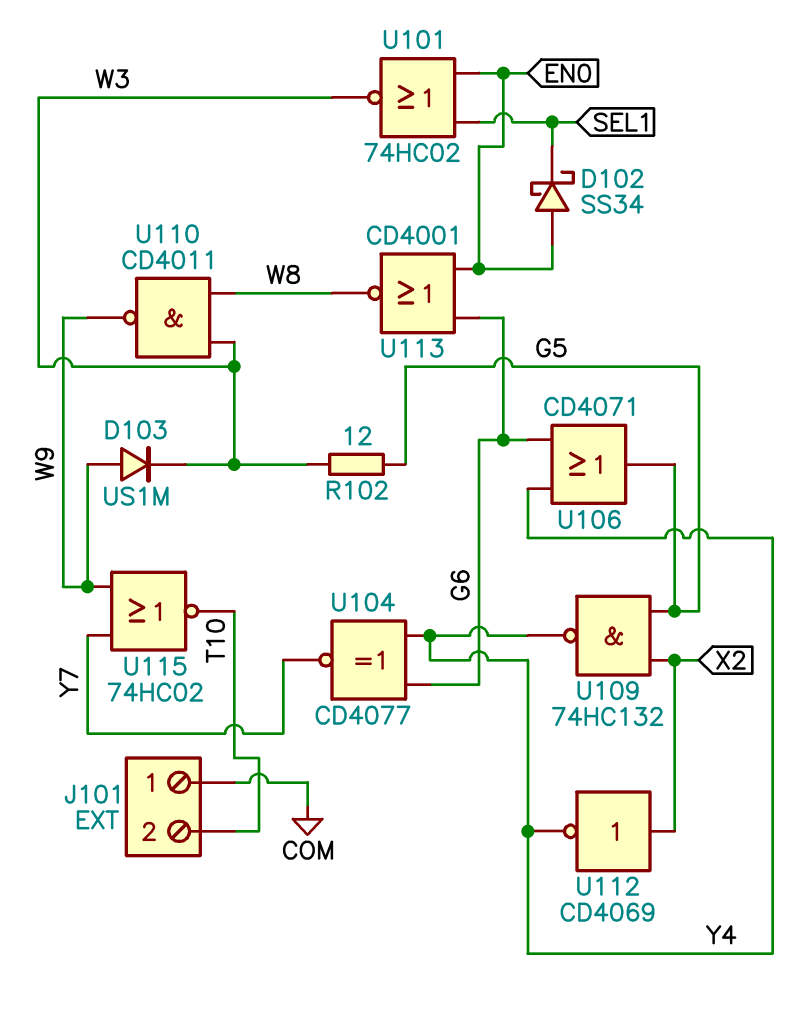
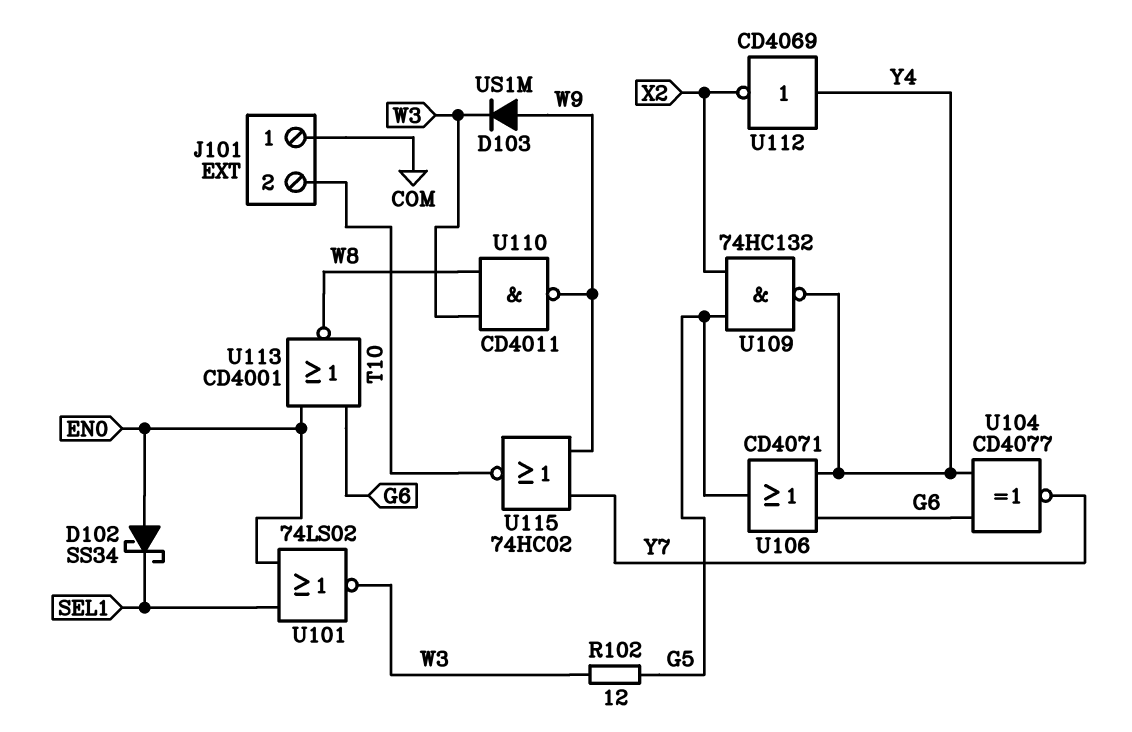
U101: NOR 74HC02 (in EN0, in SEL1, out W3) -> NOR 74LS02 (in EN0, in SEL1, out W3)
U112: NOT CD4069 (in X2, out Y4) -> NOT CD4069 (in Y4, out X2)

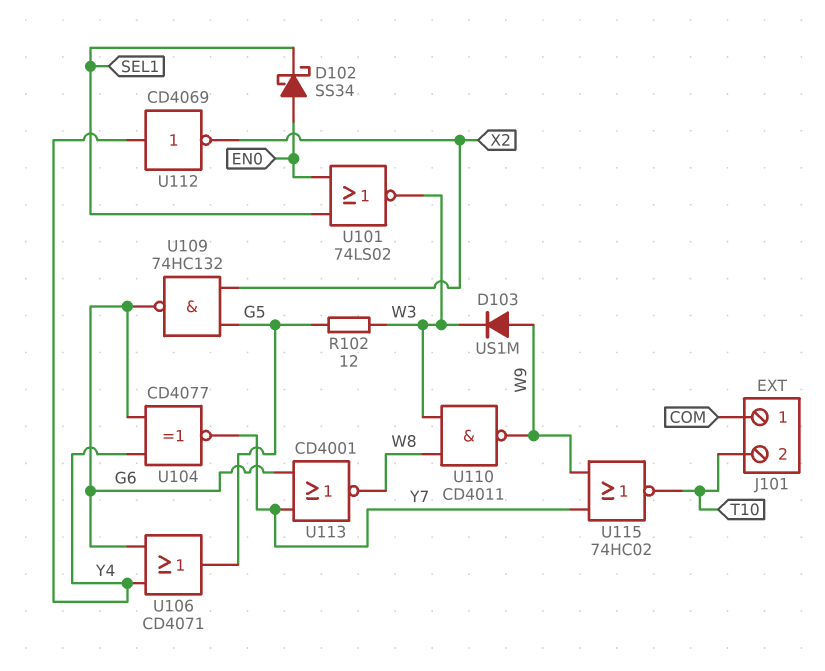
U109: NAND 74HC132 (in G5, in X2, out Y4) -> NAND 74HC132 (in G5, in X2, out G6)
U113: NOR CD4001 (in EN0, in G6, out W8) -> NOR CD4001 (in G6, in Y7, out W8)

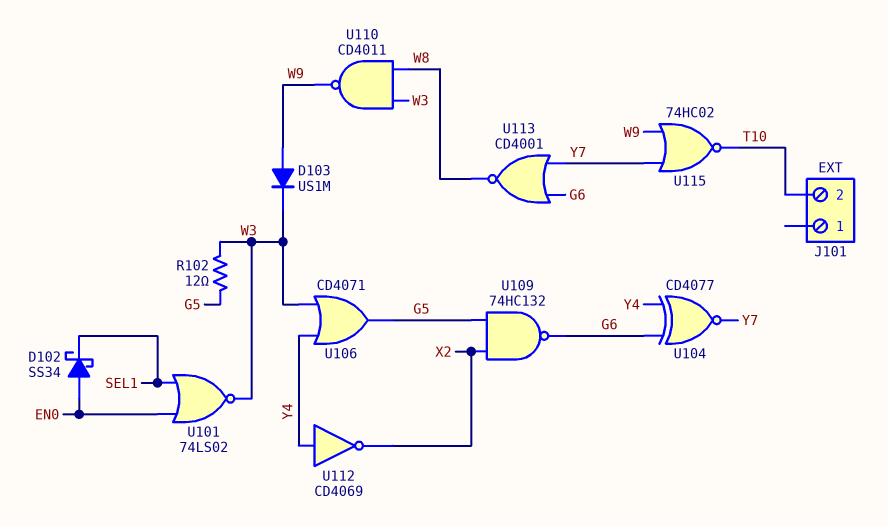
J101 pin 1: COM -> none
U106: OR CD4071 (in G6, in Y4, out G5) -> OR CD4071 (in W3, in Y4, out G5)

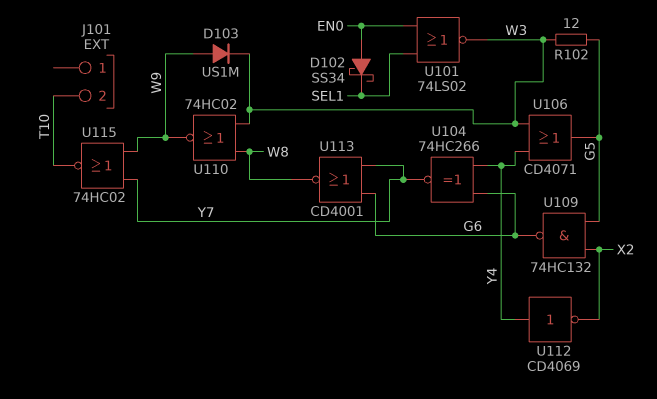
U104: XNOR CD4077 (in G6, in Y4, out Y7) -> XNOR 74HC266 (in G6, in Y4, out Y7)
U110: NAND CD4011 (in W3, in W8, out W9) -> NOR 74HC02 (in W3, in W8, out W9)

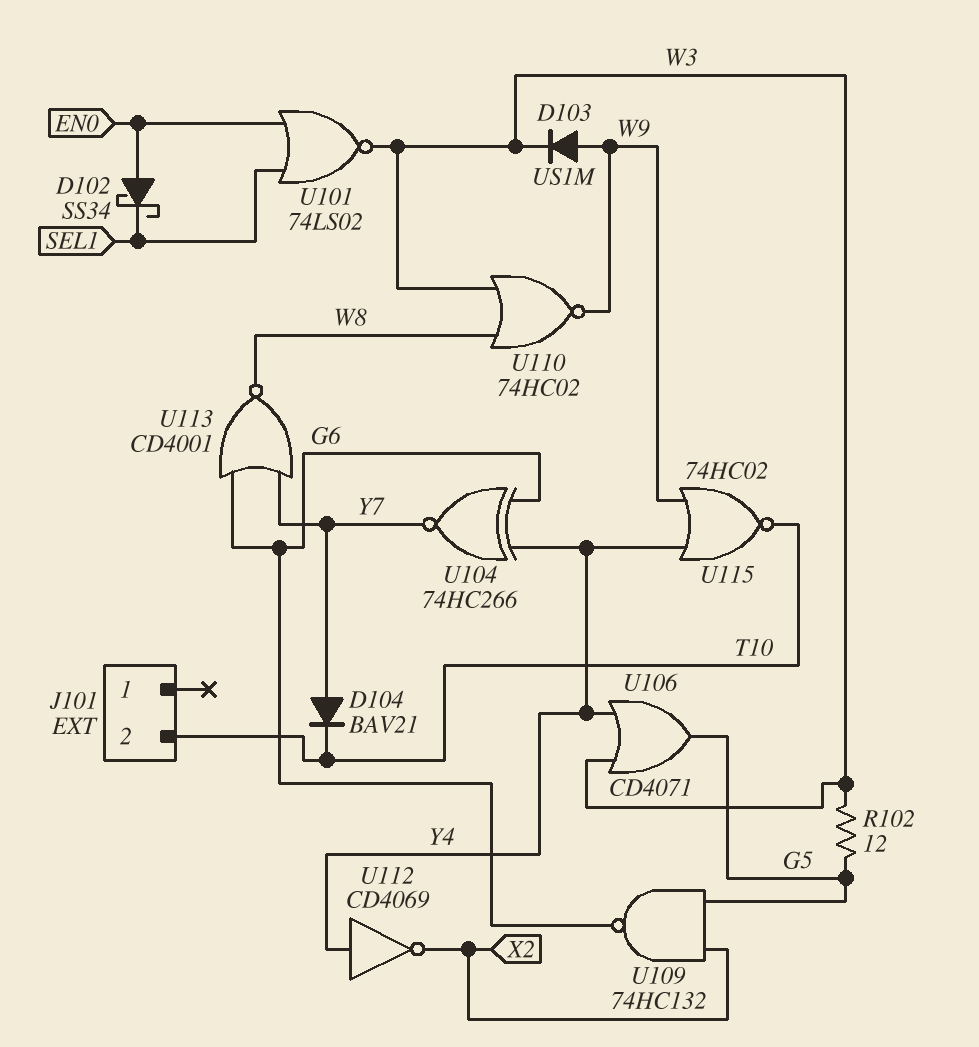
D104: none -> diode BAV21 (A Y7, K T10)
U115: NOR 74HC02 (in W9, in Y7, out T10) -> NOR 74HC02 (in W9, in Y4, out T10)

